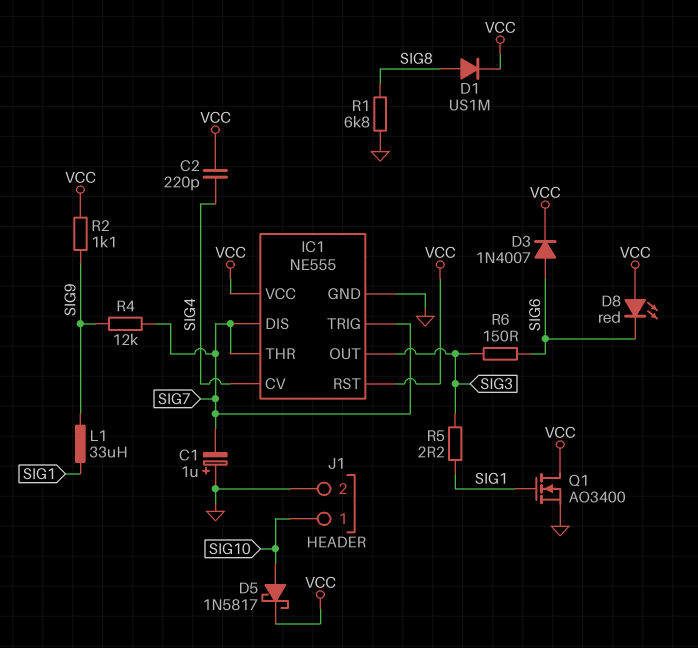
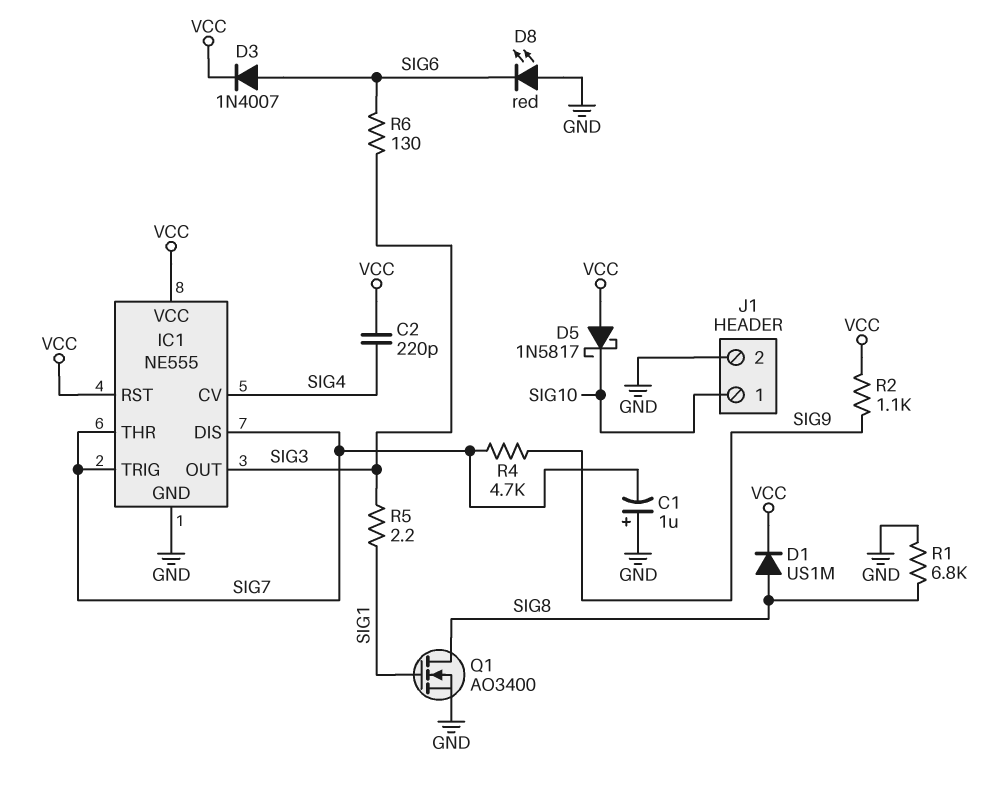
D5: schottky 1N5817 (A SIG10, K VCC) -> schottky 1N5817 (A VCC, K SIG10)
D8: LED red (A VCC, K SIG6) -> LED red (A GND, K SIG6)
L1: 33uH (SIG1, SIG9) -> none
Q1: NMOS AO3400 (G SIG1, D VCC, S GND) -> NMOS AO3400 (G SIG1, D SIG8, S GND)
R4: 12k (SIG7, SIG9) -> 4.7k (SIG7, SIG9)
R6: 150 (SIG3, SIG6) -> 130 (SIG3, SIG6)

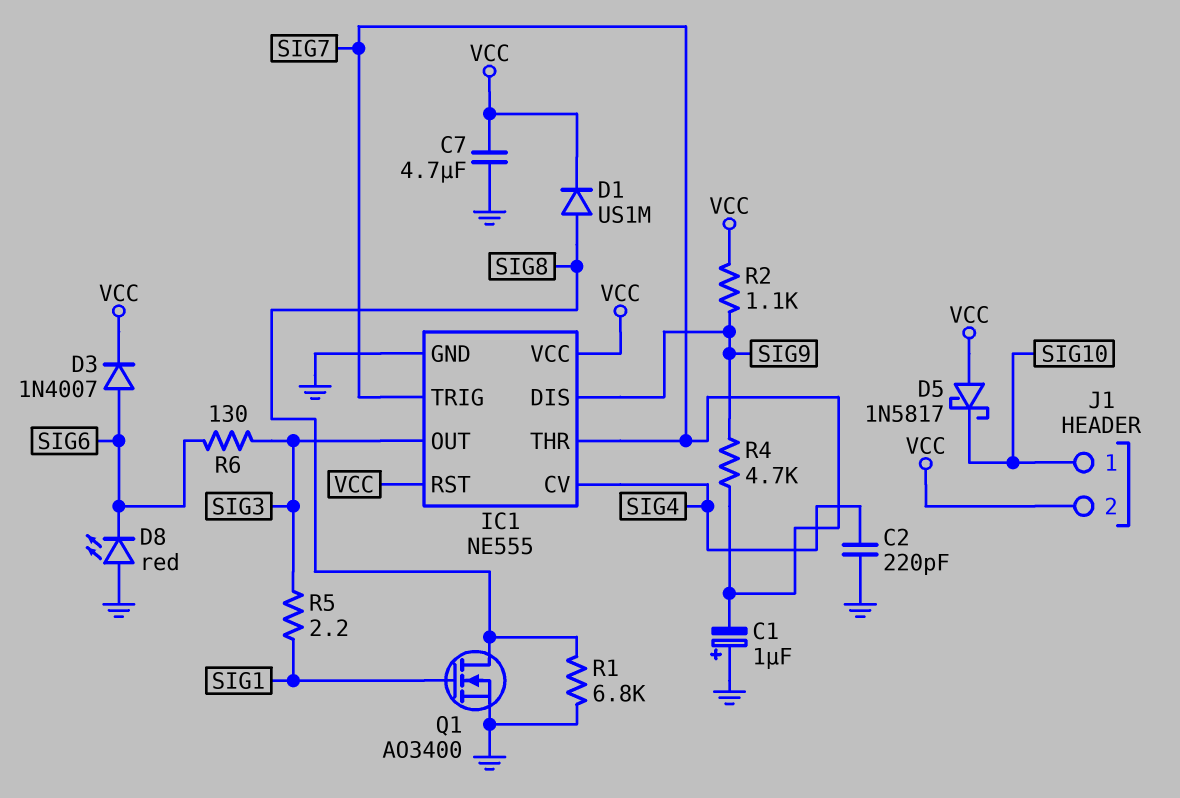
C2: 220pF (SIG4, VCC) -> 220pF (GND, SIG4)
C7: none -> 4.7uF (GND, VCC)
IC1 pin DIS: SIG7 -> SIG9
J1 pin 2: GND -> VCC

